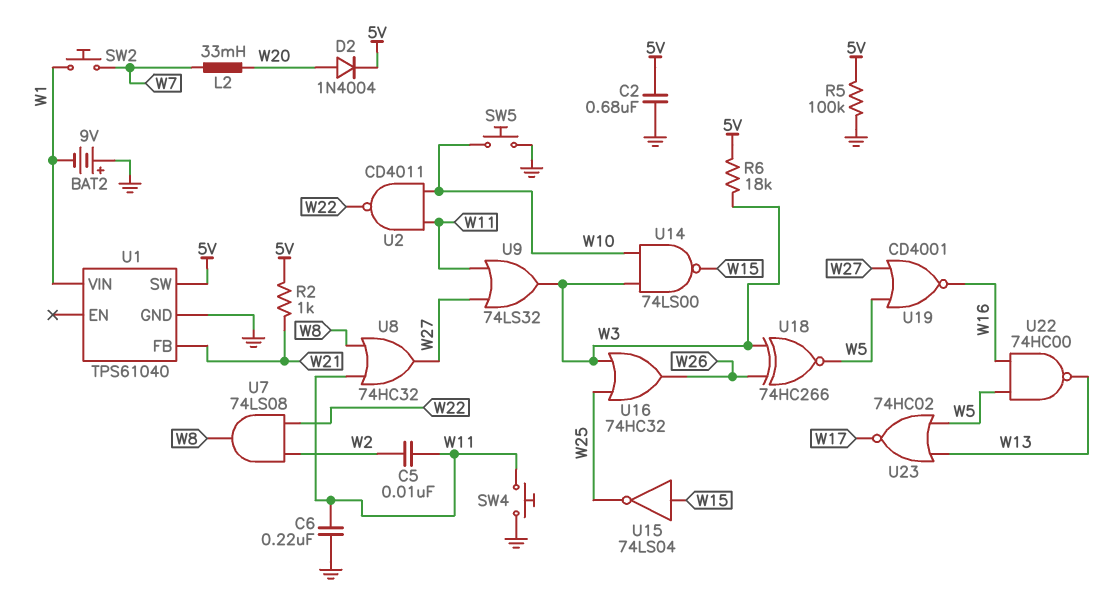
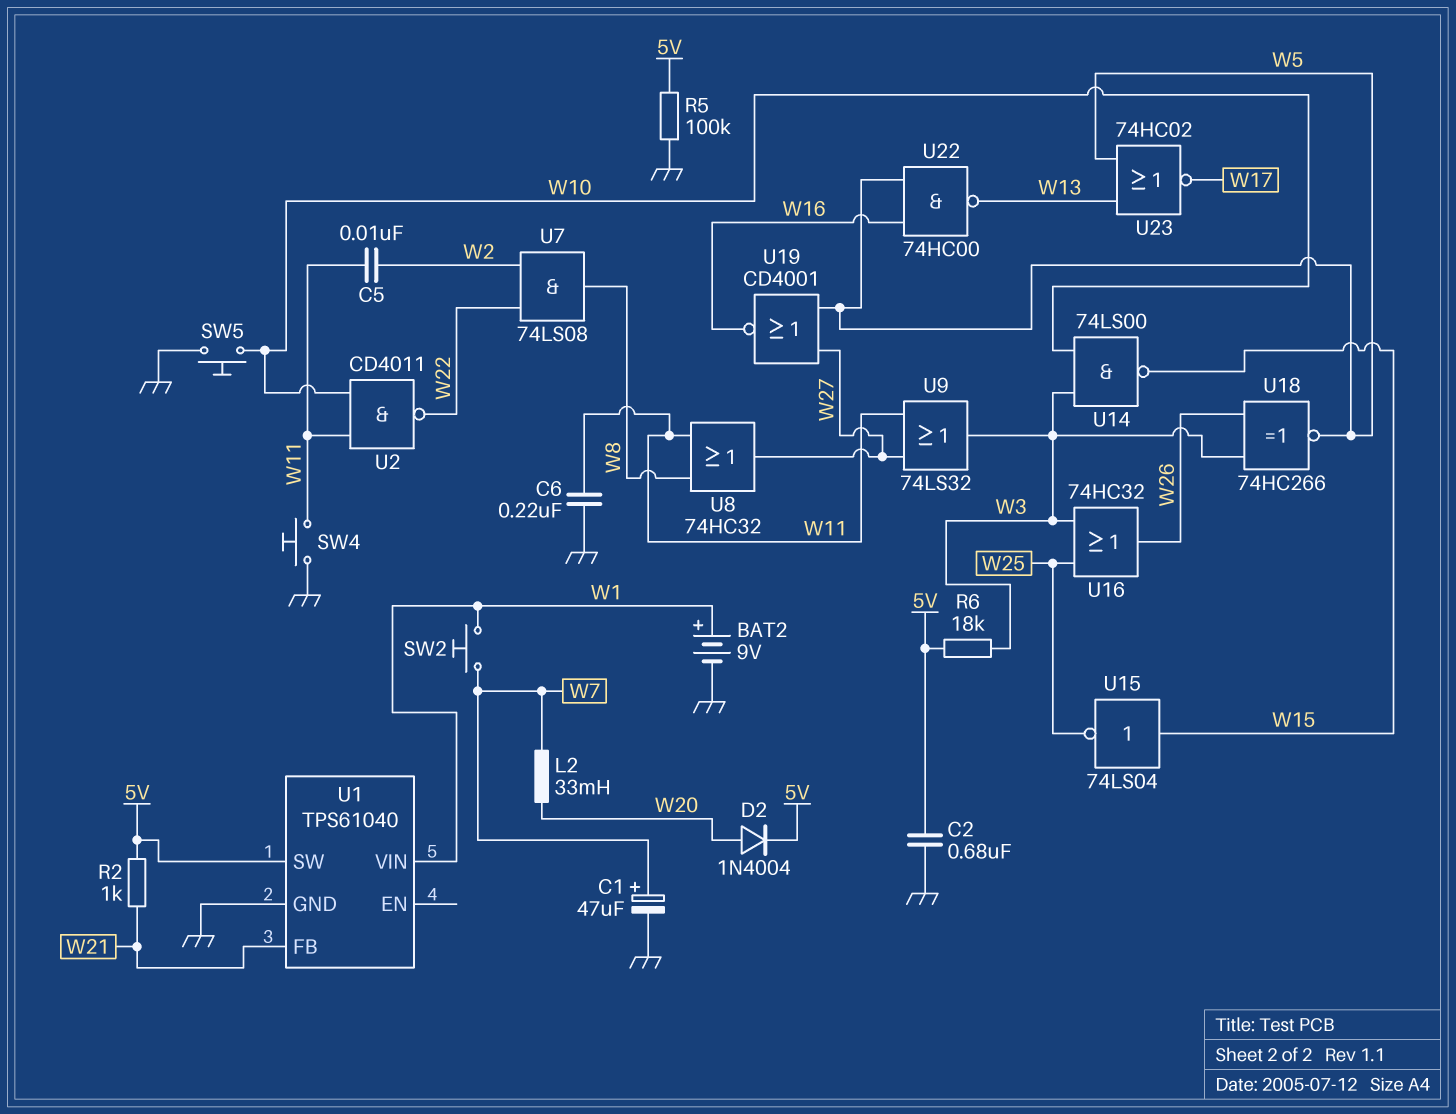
BAT2: 9V (plus GND, minus W1) -> 9V (plus W1, minus GND)
C1: none -> 47uF (plus W7, minus GND)

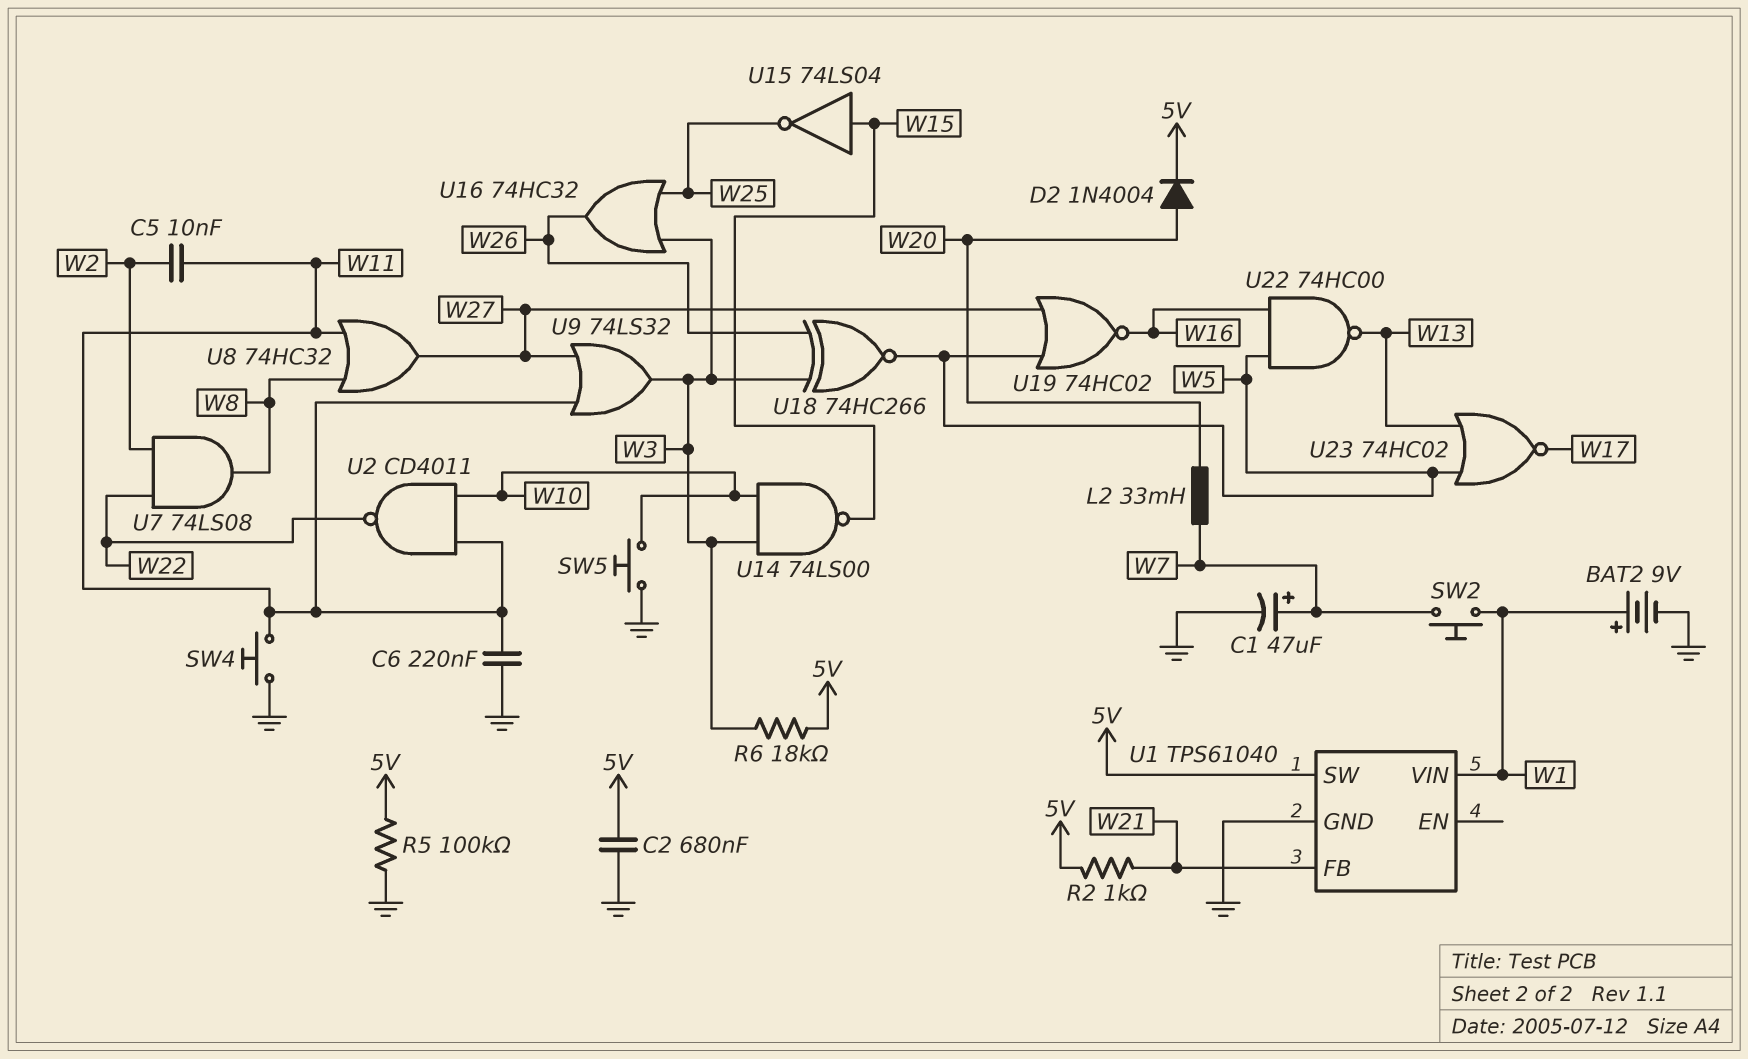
U19: NOR CD4001 (in W5, in W27, out W16) -> NOR 74HC02 (in W5, in W27, out W16)

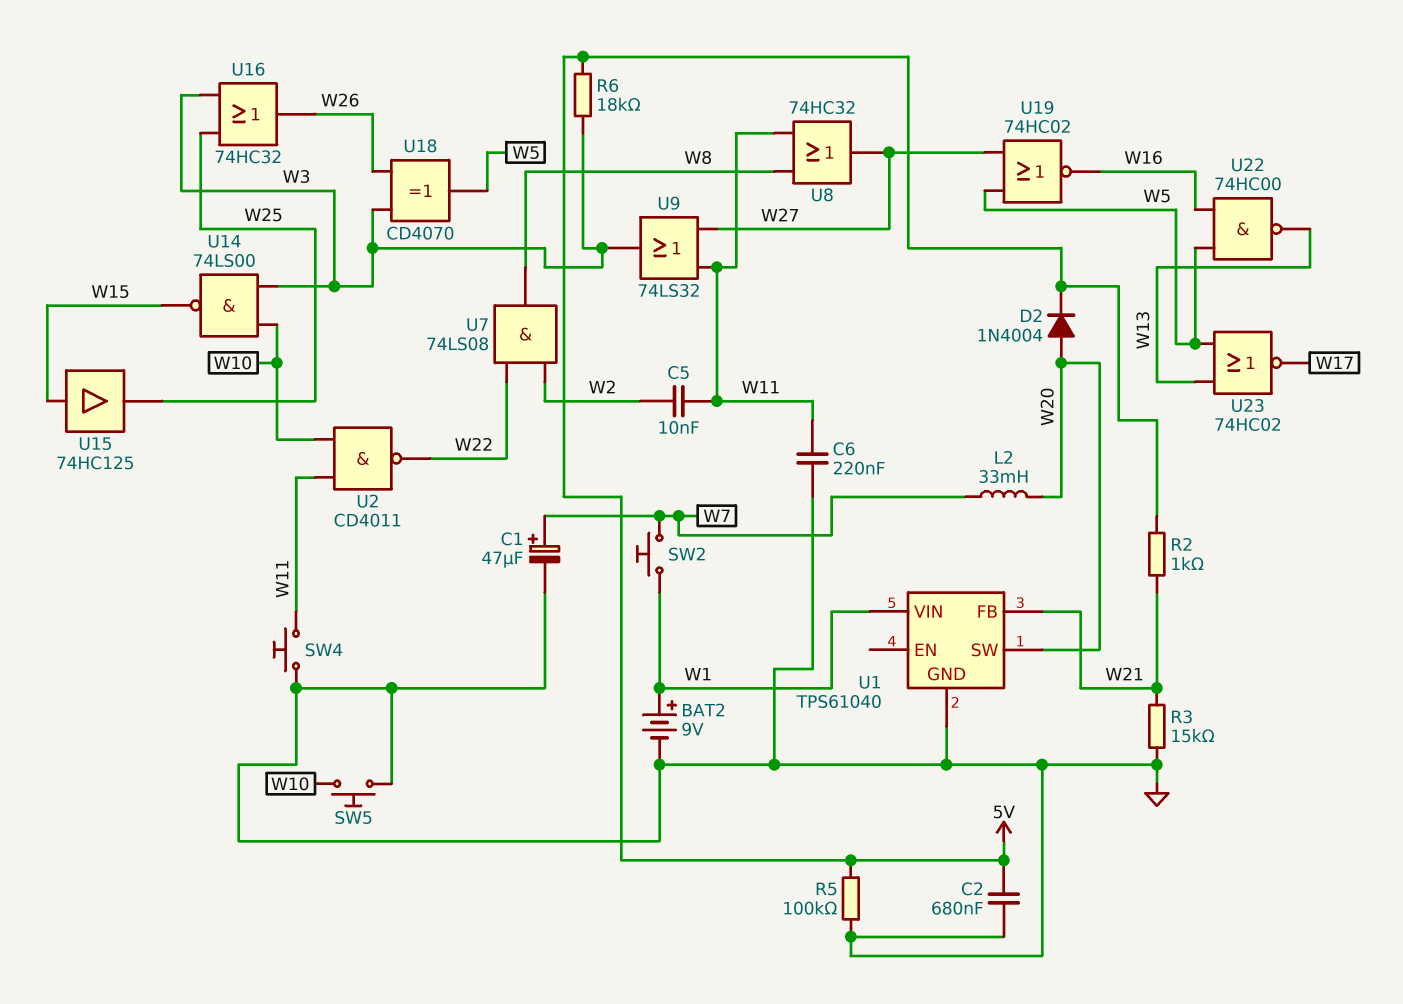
R3: none -> 15k (GND, W21)
U1 pin SW: 5V -> W20
U15: NOT 74LS04 (in W15, out W25) -> buffer 74HC125 (in W15, out W25)
U18: XNOR 74HC266 (in W3, in W26, out W5) -> XOR CD4070 (in W3, in W26, out W5)

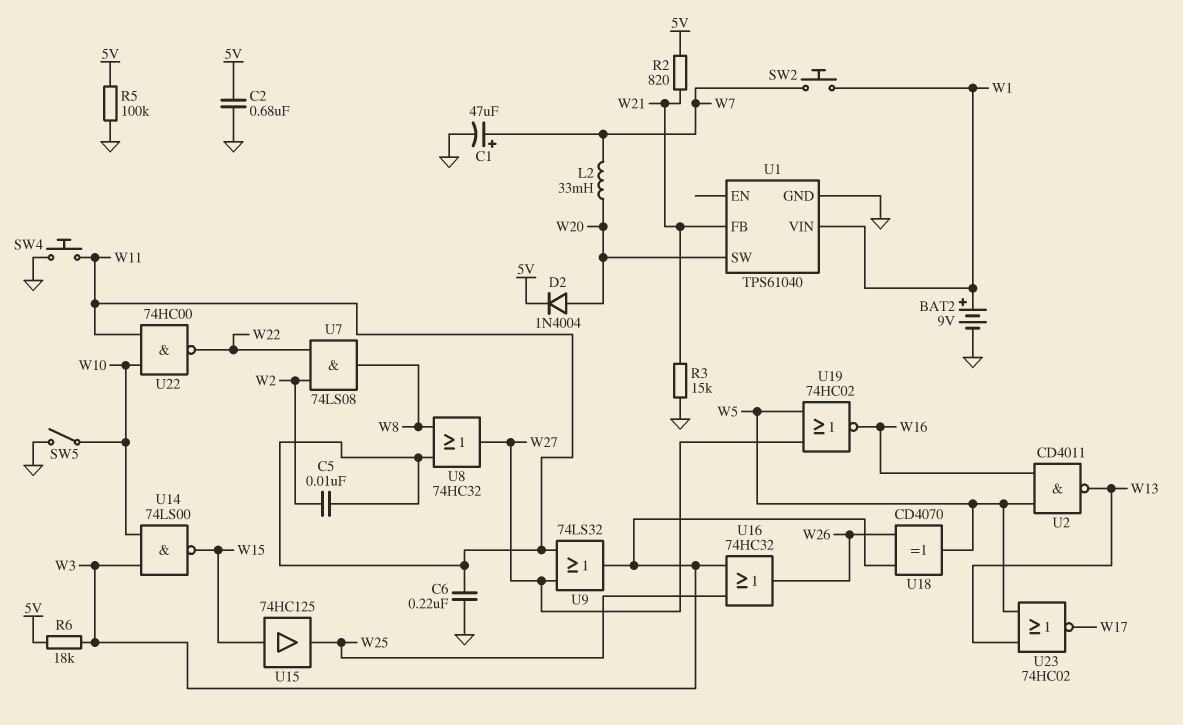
R2: 1k (5V, W21) -> 820 (5V, W21)
SW5: button (GND, W10) -> switch (GND, W10)
U2: NAND CD4011 (in W10, in W11, out W22) -> NAND CD4011 (in W5, in W16, out W13)
U22: NAND 74HC00 (in W5, in W16, out W13) -> NAND 74HC00 (in W10, in W11, out W22)

